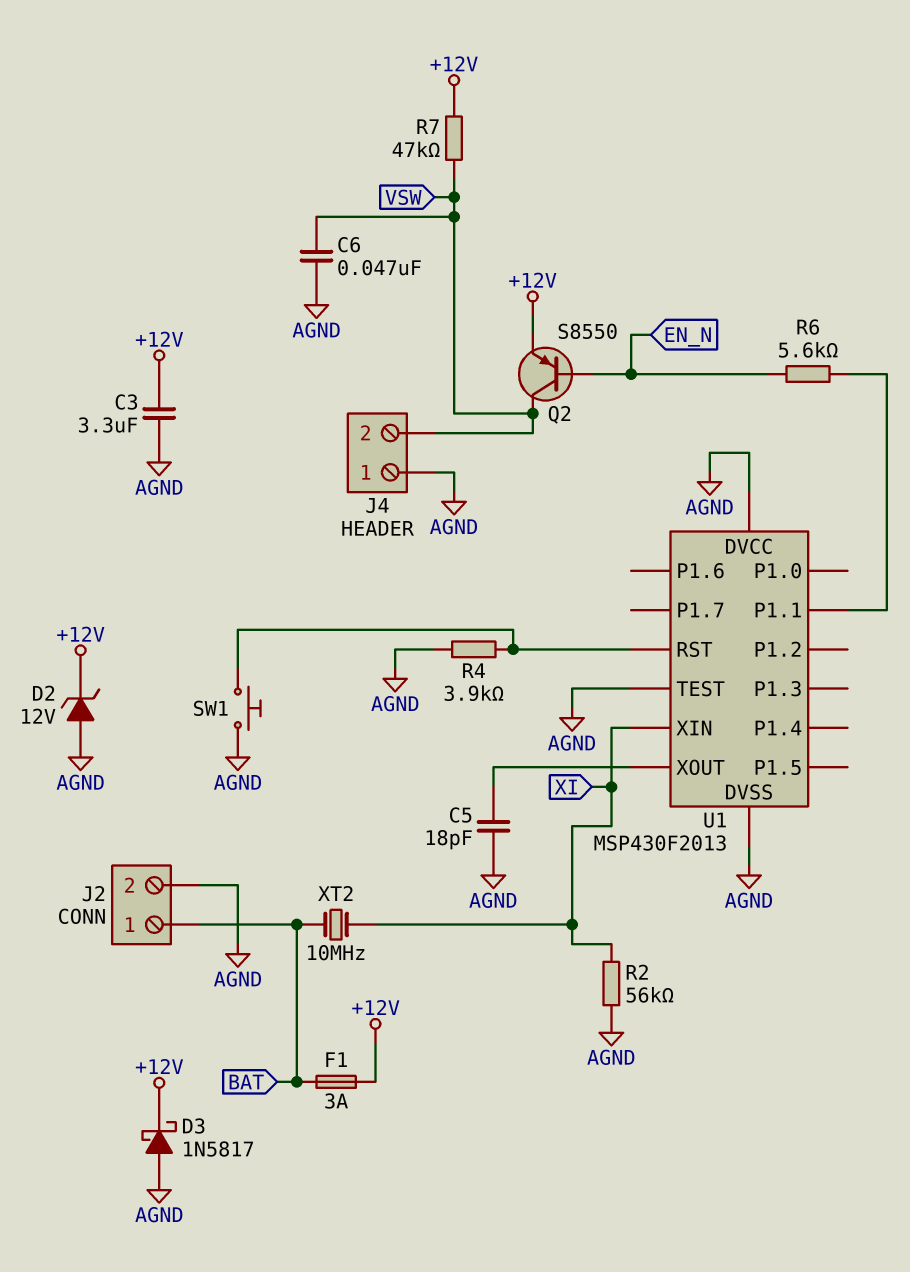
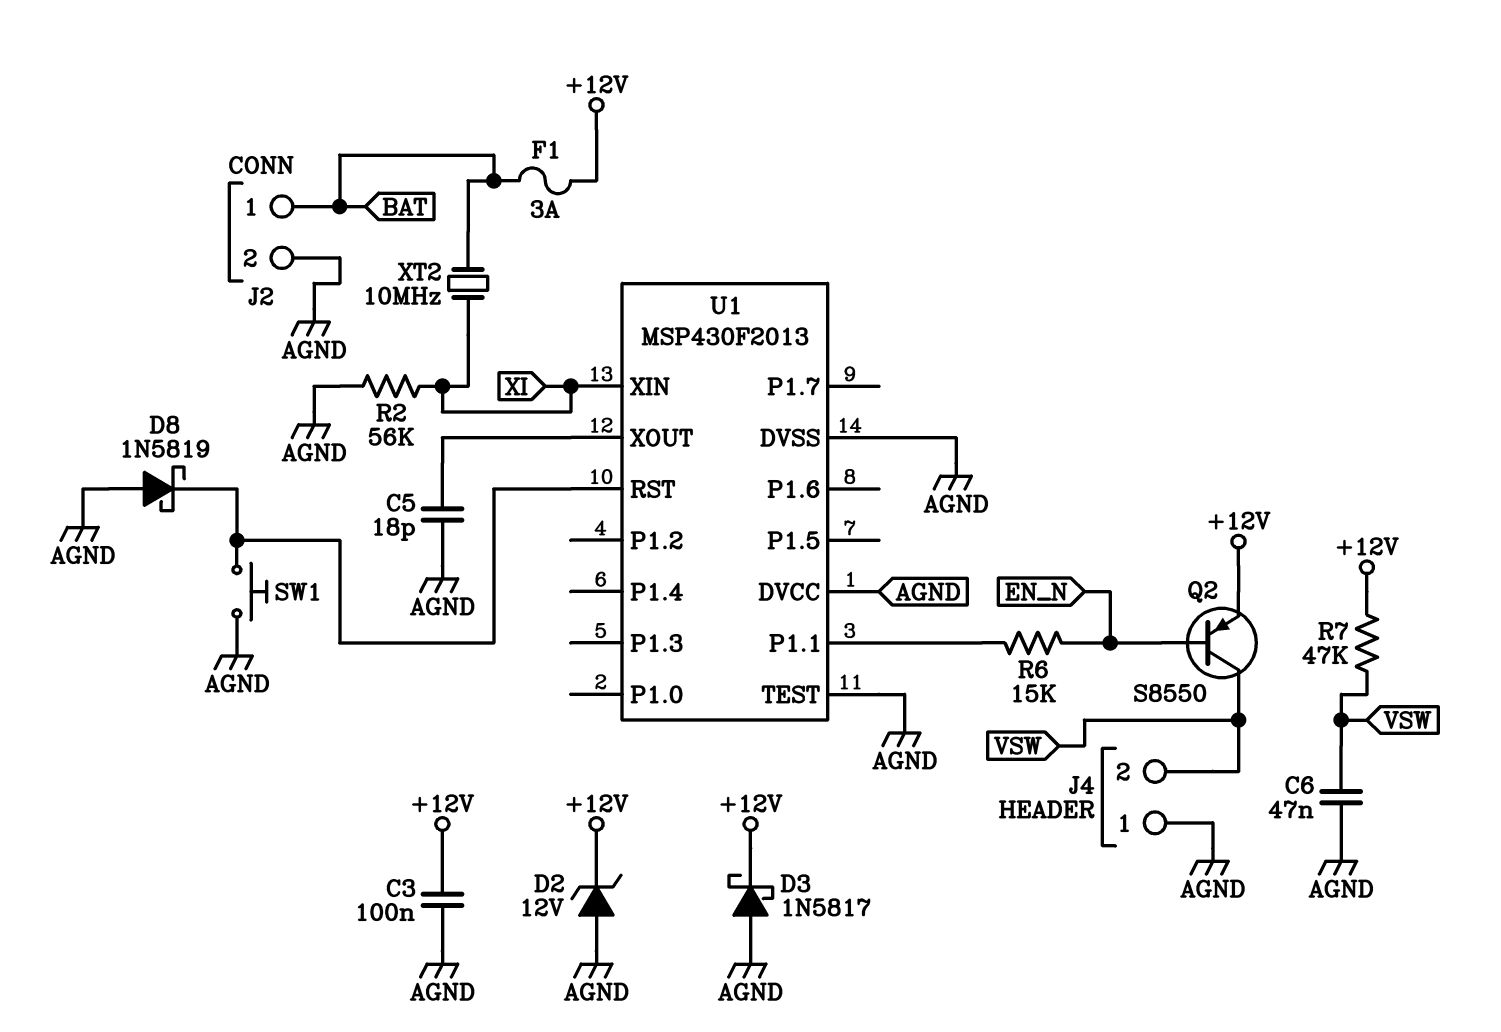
C3: 3.3uF (+12V, AGND) -> 100nF (+12V, AGND)
D8: none -> schottky 1N5819 (A AGND, K U1/RST)
R4: 3.9k (AGND, U1/RST) -> none
R6: 5.6k (EN_N, U1/P1.1) -> 15k (EN_N, U1/P1.1)

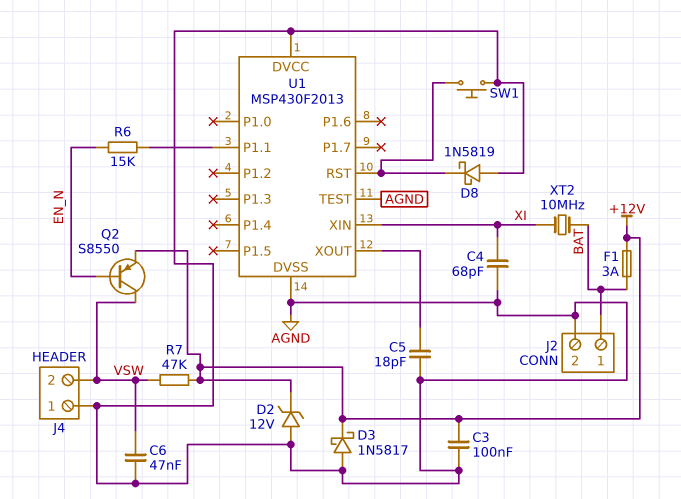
C4: none -> 68pF (AGND, XI)
R2: 56k (AGND, XI) -> none

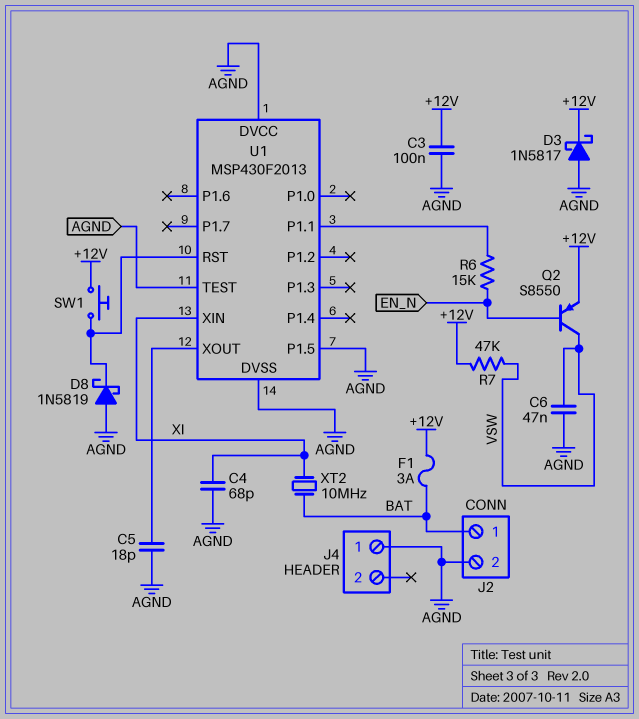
D2: zener 12V (A AGND, K +12V) -> none
J4 pin 2: VSW -> none
SW1: button (AGND, U1/RST) -> button (+12V, U1/RST)
U1 pin P1.5: none -> AGND

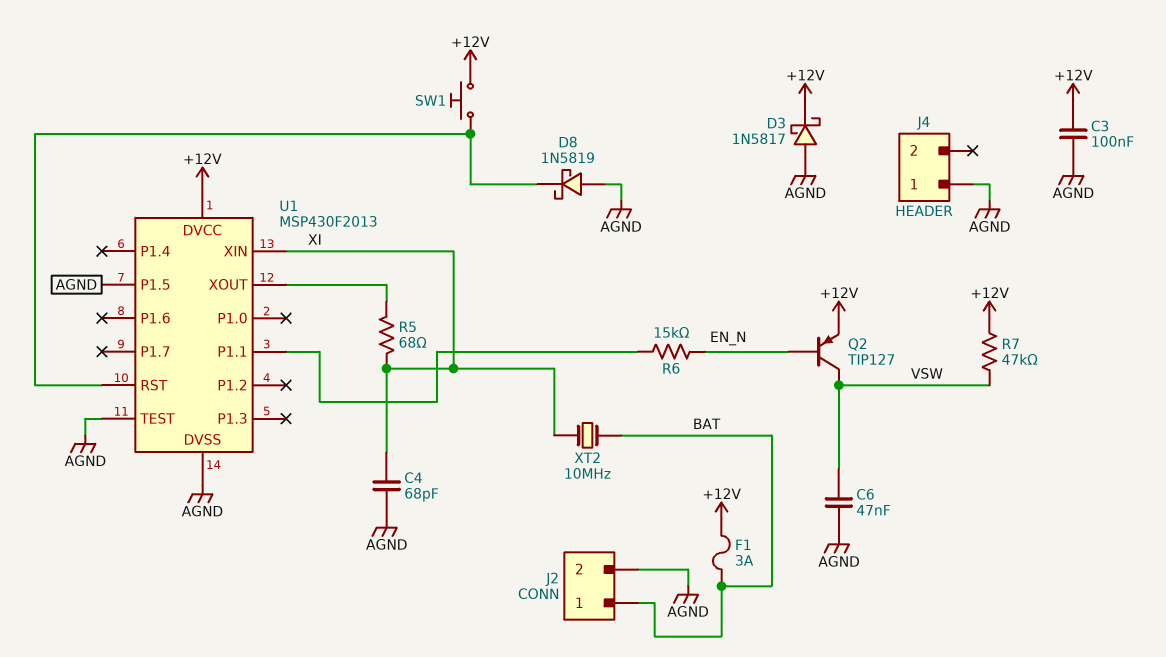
C5: 18pF (AGND, U1/XOUT) -> none
Q2: PNP S8550 (B EN_N, C VSW, E +12V) -> PNP TIP127 (B EN_N, C VSW, E +12V)
R5: none -> 68 (U1/XOUT, XI)
U1 pin DVCC: AGND -> +12V

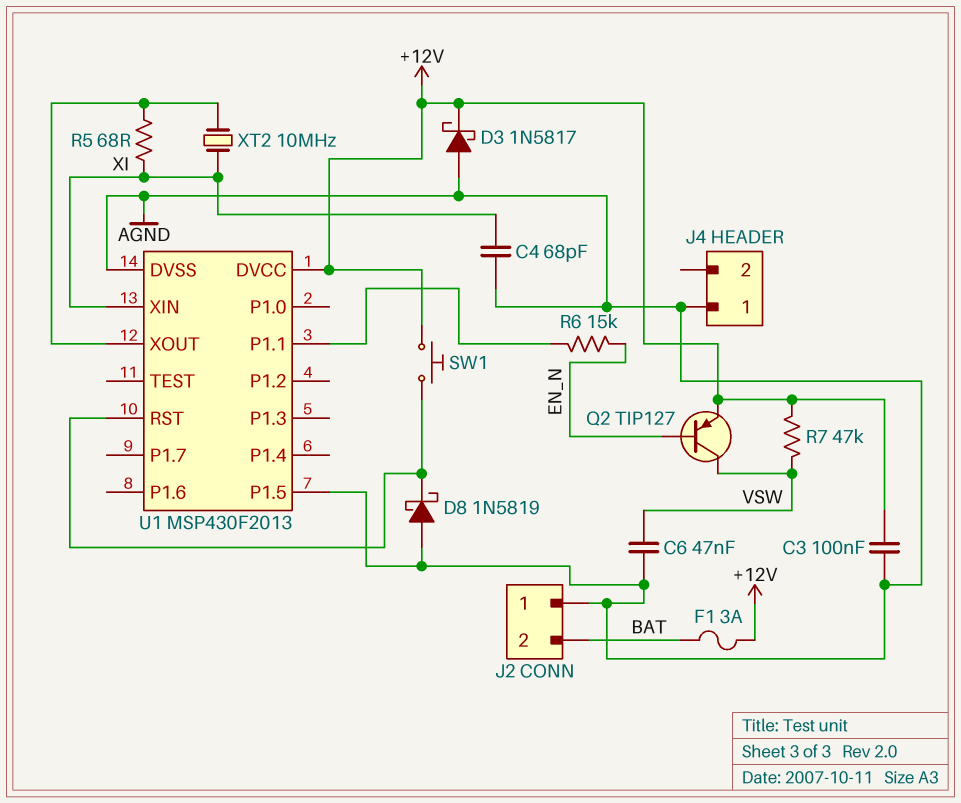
J2 pin 1: BAT -> AGND
J2 pin 2: AGND -> BAT
U1 pin TEST: AGND -> none
XT2: 10MHz (BAT, XI) -> 10MHz (U1/XOUT, XI)

